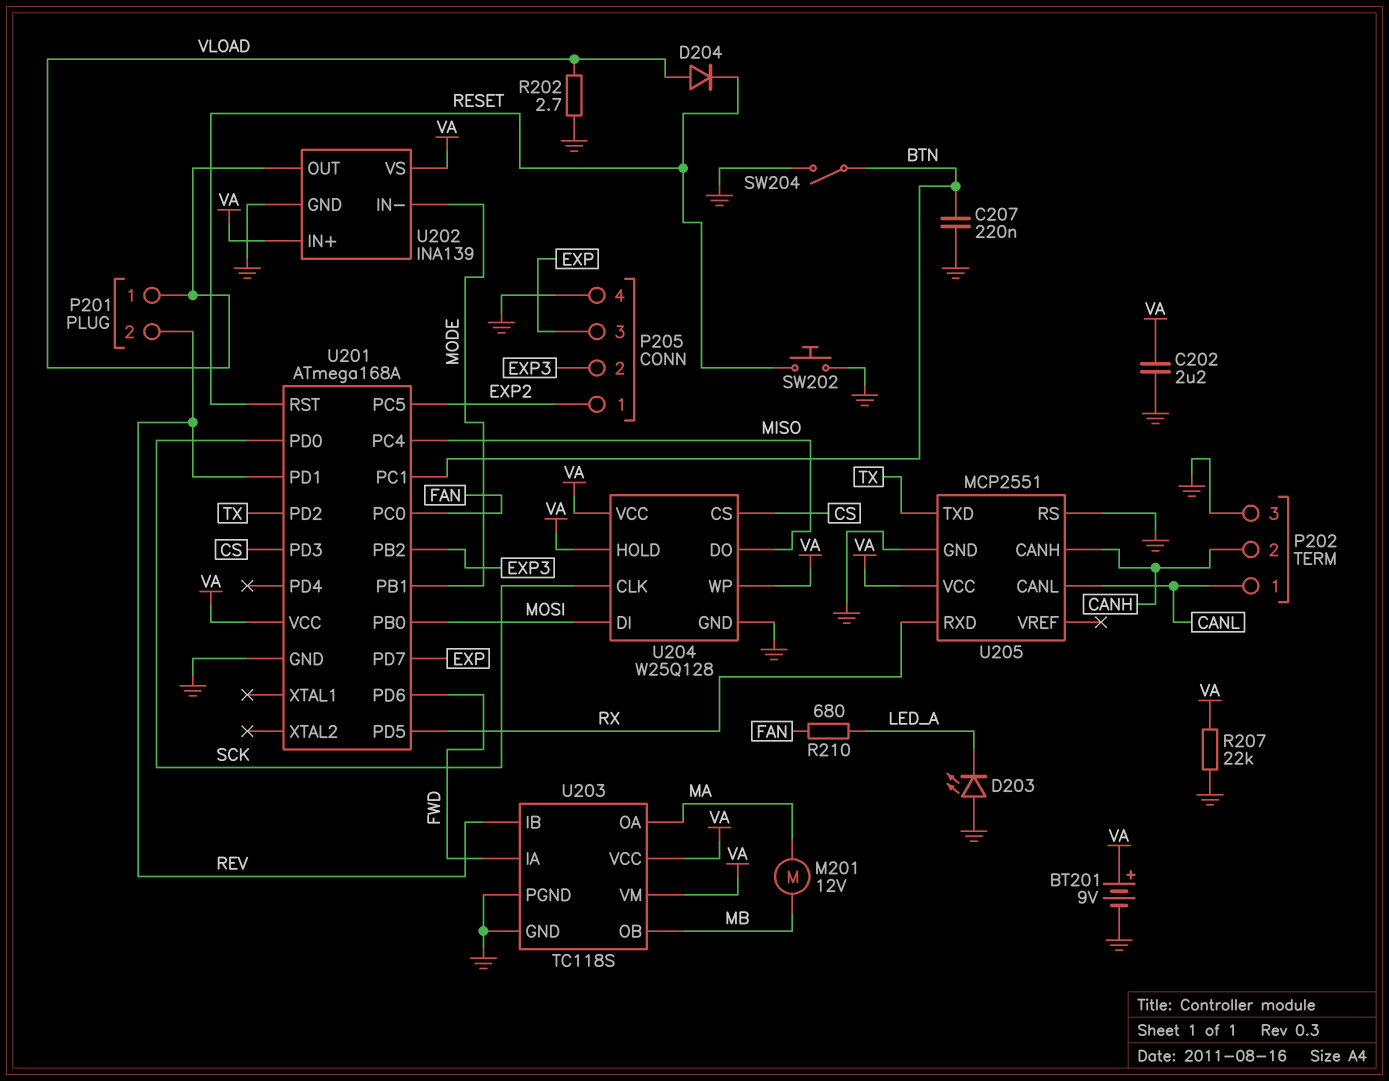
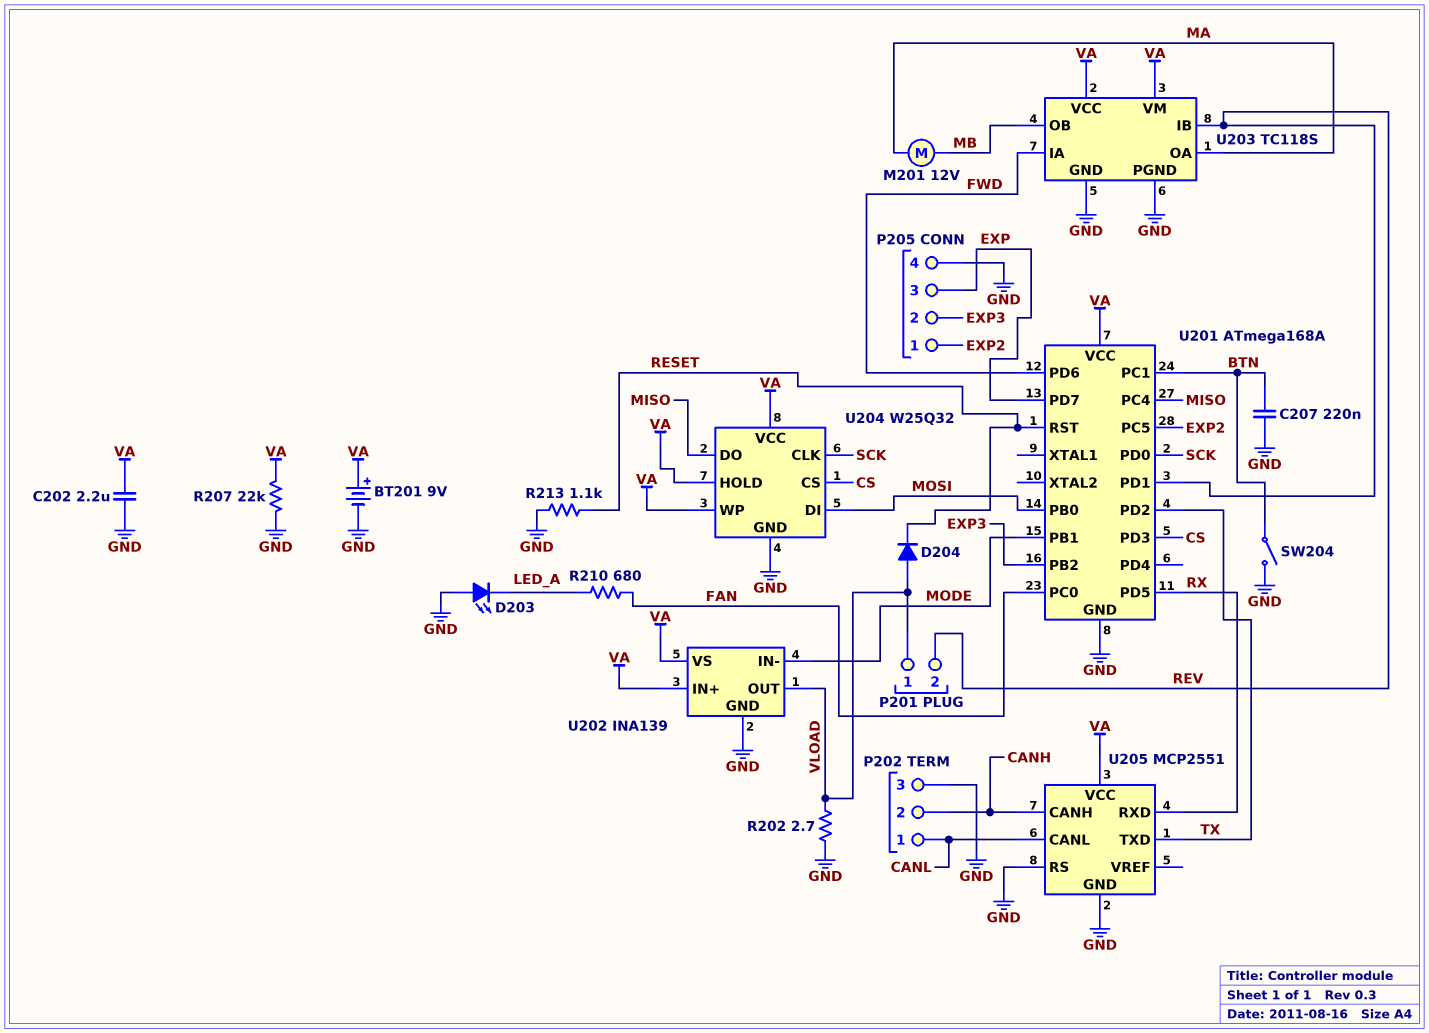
R213: none -> 1.1k (GND, RESET)
SW202: button (GND, RESET) -> none
U204: W25Q128 -> W25Q32

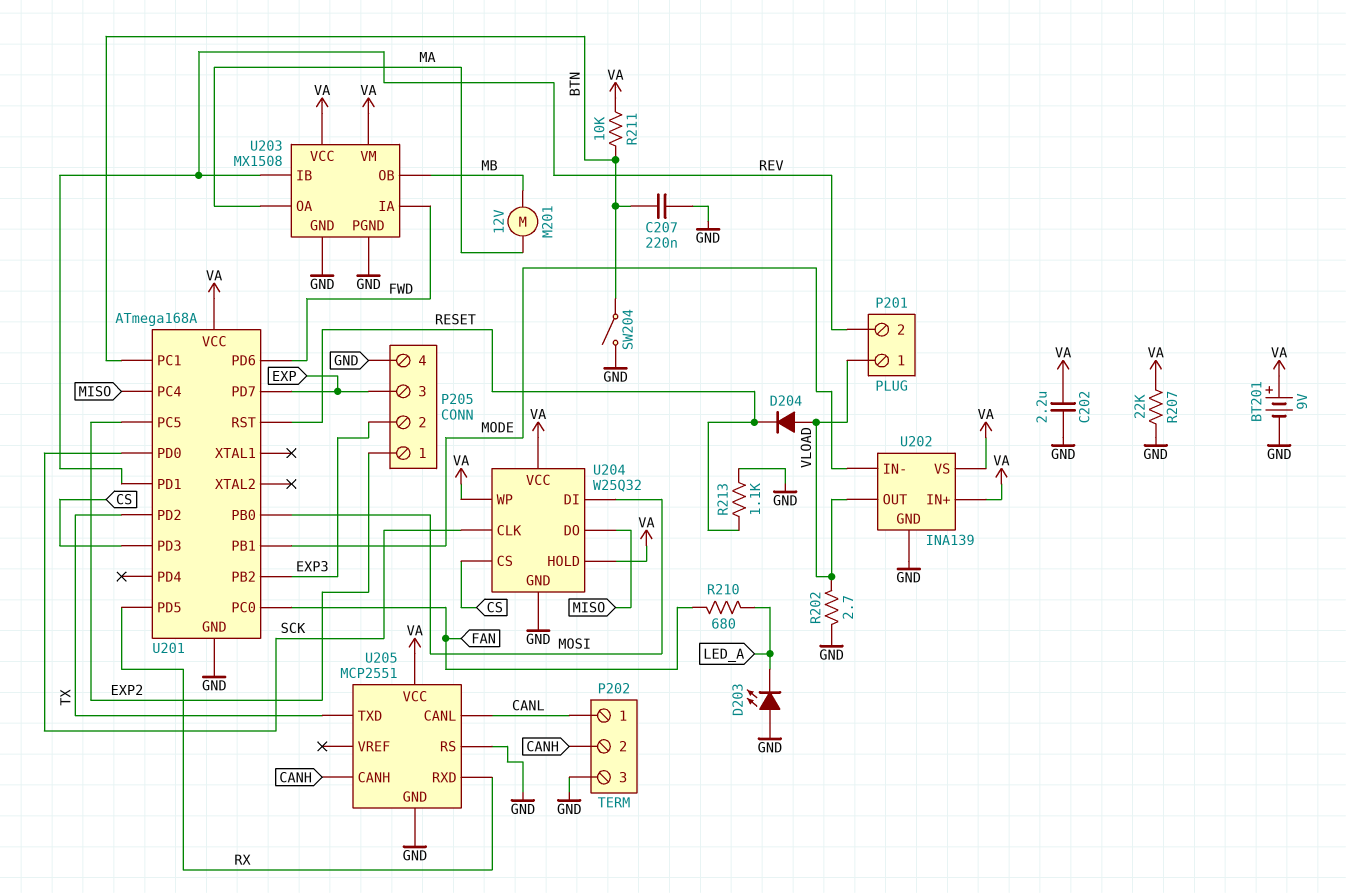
R211: none -> 10k (BTN, VA)
U203: TC118S -> MX1508

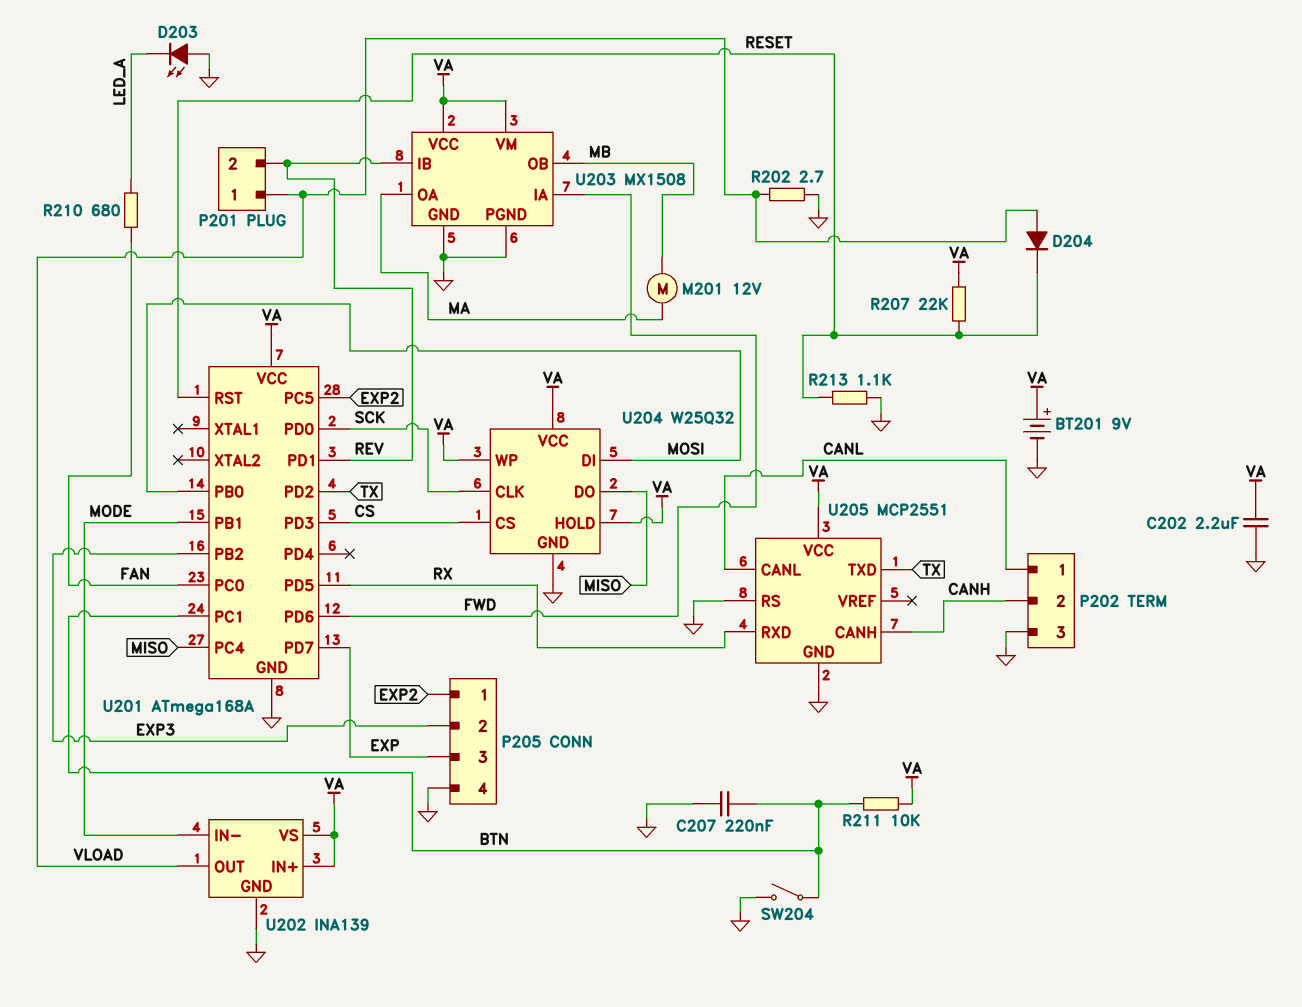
R207: 22k (GND, VA) -> 22k (RESET, VA)

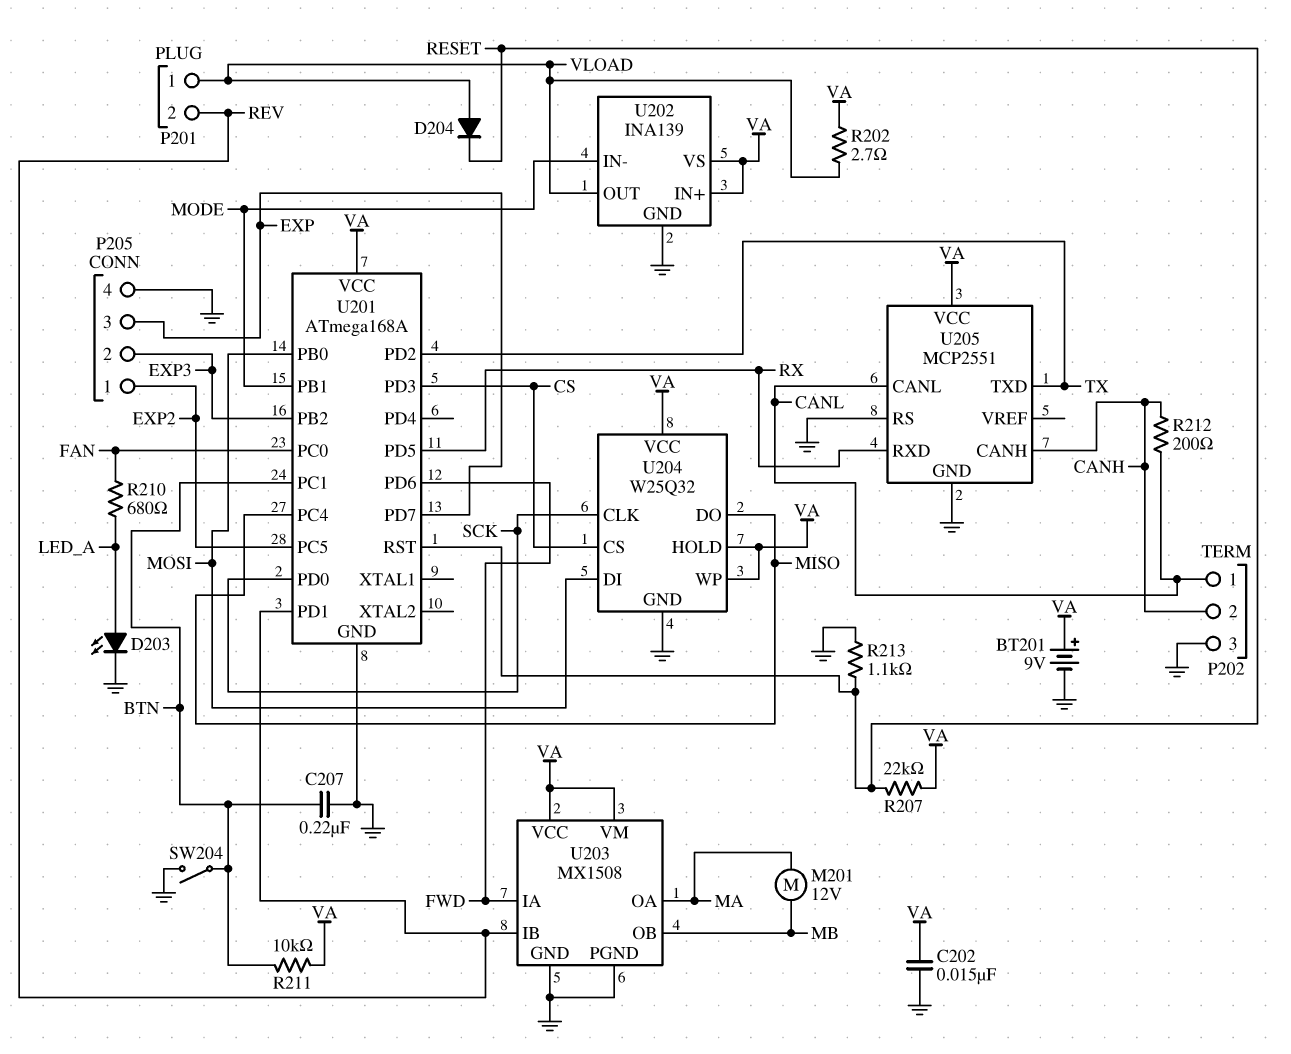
C202: 2.2uF (GND, VA) -> 15nF (GND, VA)
D203: LED (A GND, K LED_A) -> LED (A LED_A, K GND)
R202: 2.7 (GND, VLOAD) -> 2.7 (VA, VLOAD)
R212: none -> 200 (CANH, CANL)

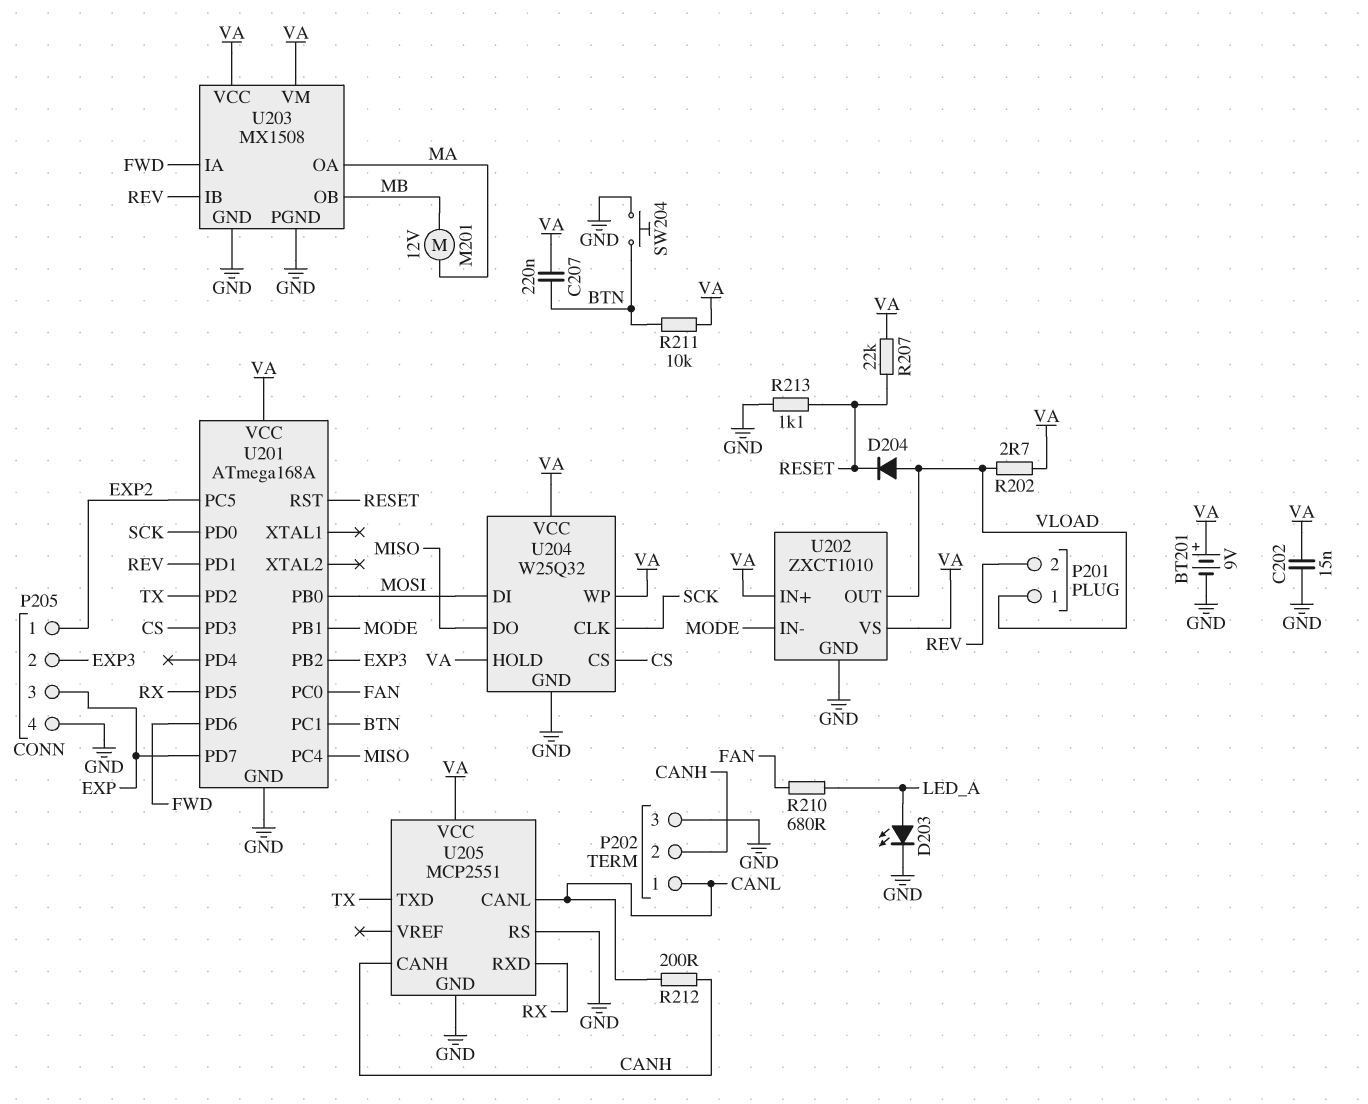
C207: 220nF (BTN, GND) -> 220nF (BTN, VA)
SW204: switch (BTN, GND) -> button (BTN, GND)
U202: INA139 -> ZXCT1010

